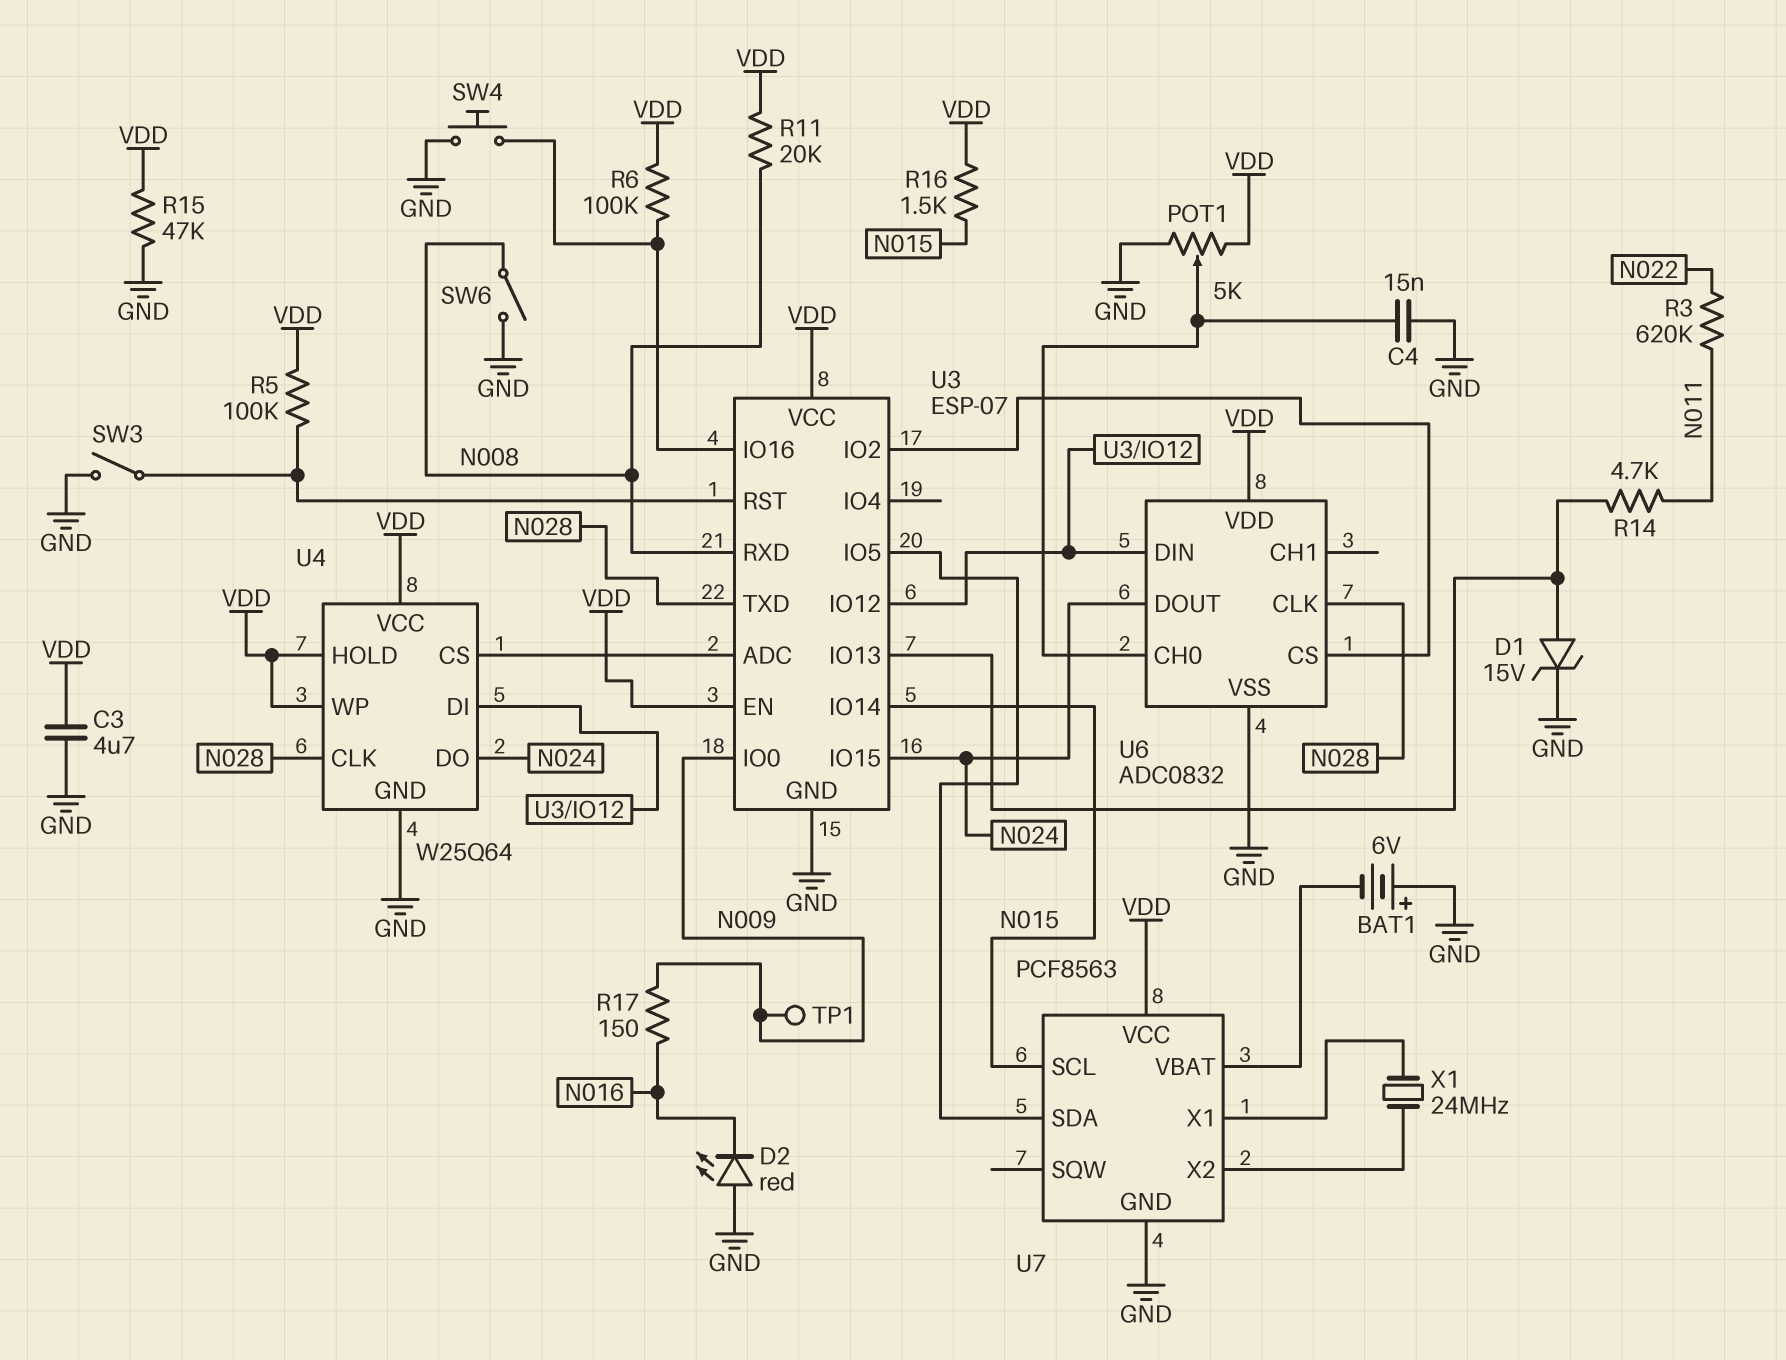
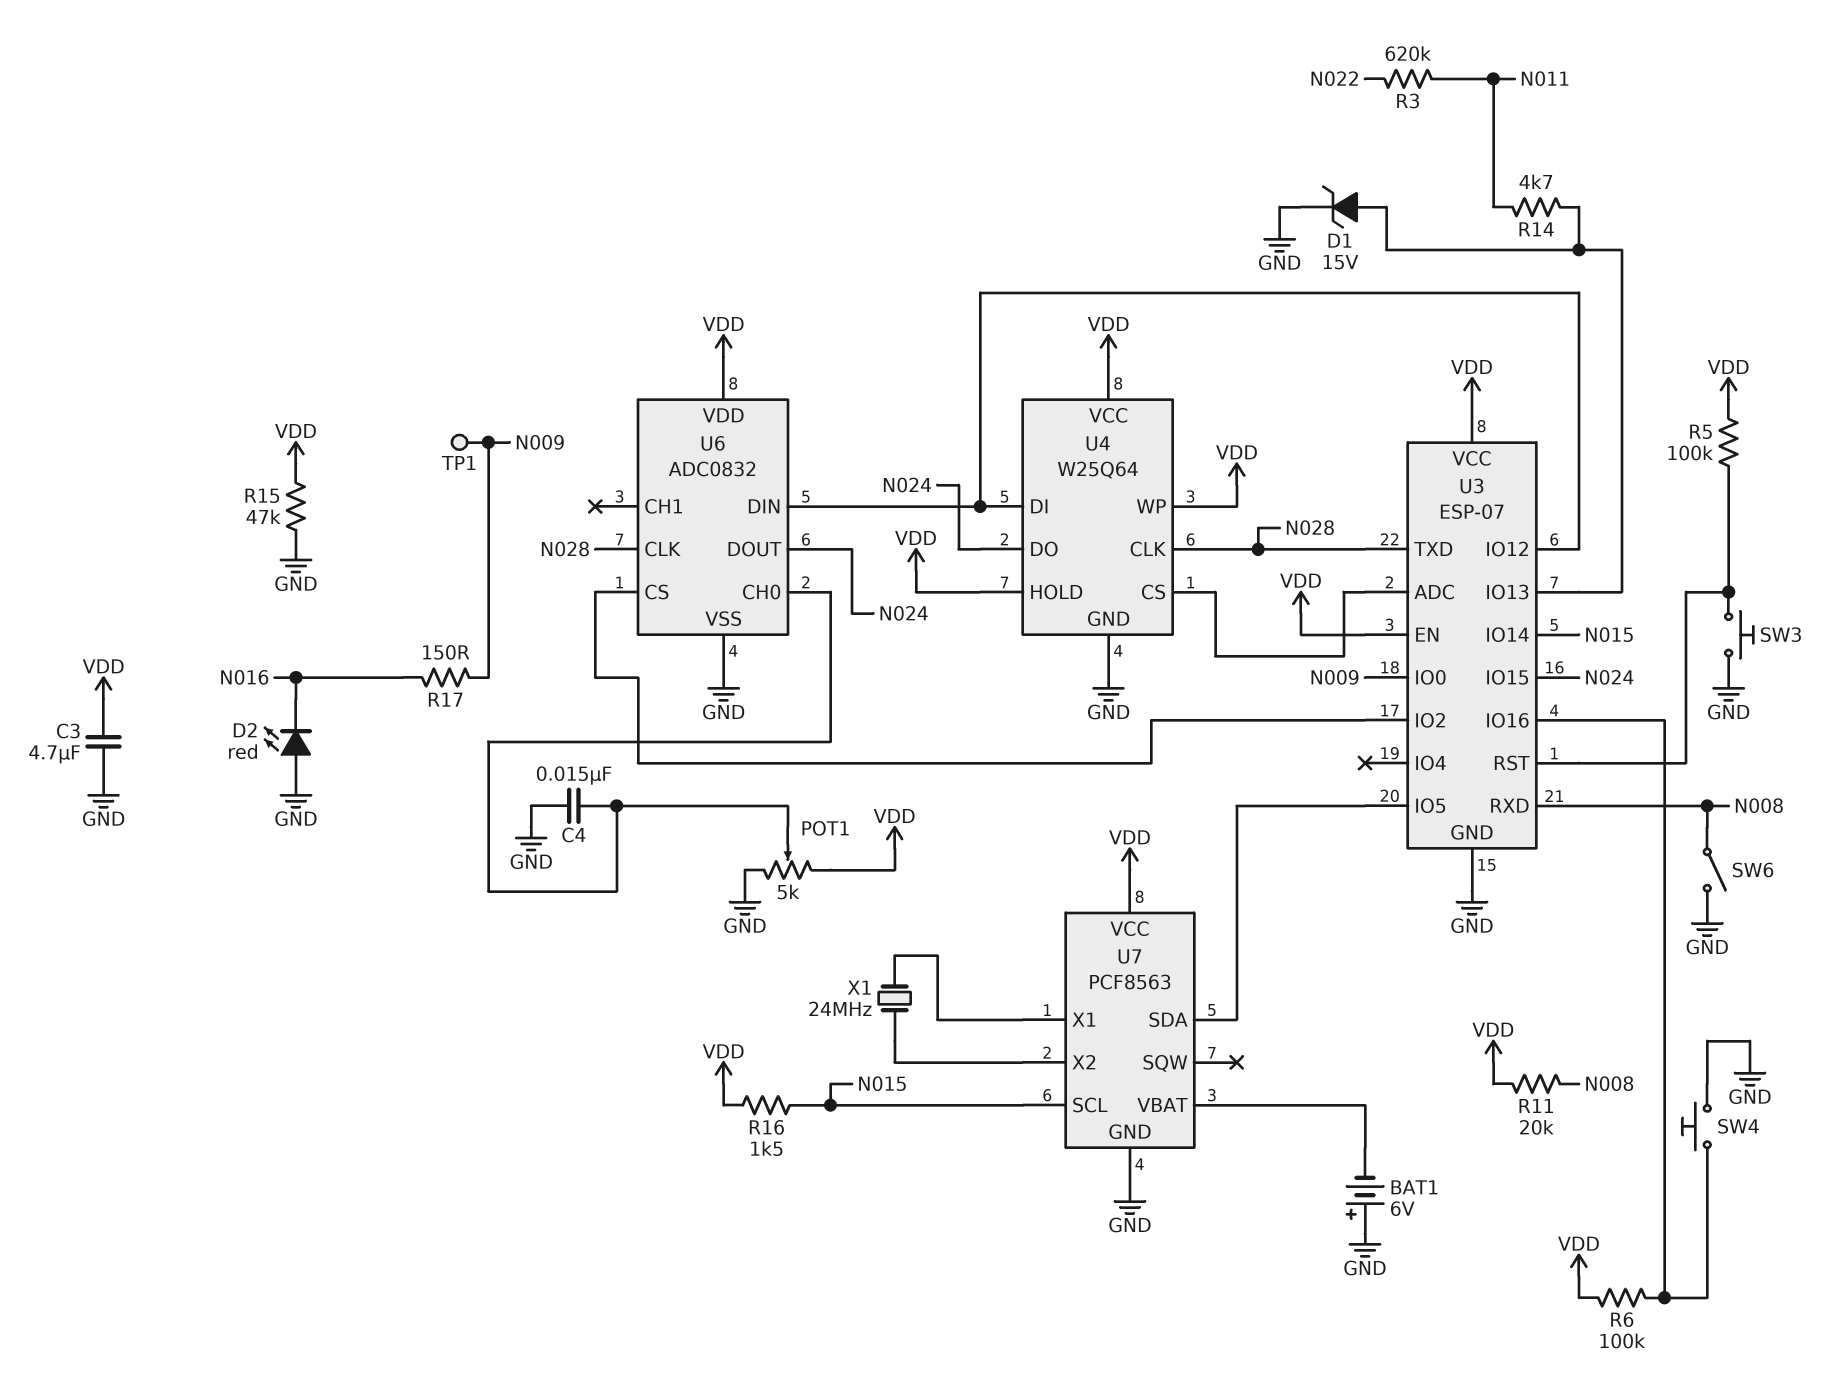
SW3: switch (GND, U3/RST) -> button (GND, U3/RST)

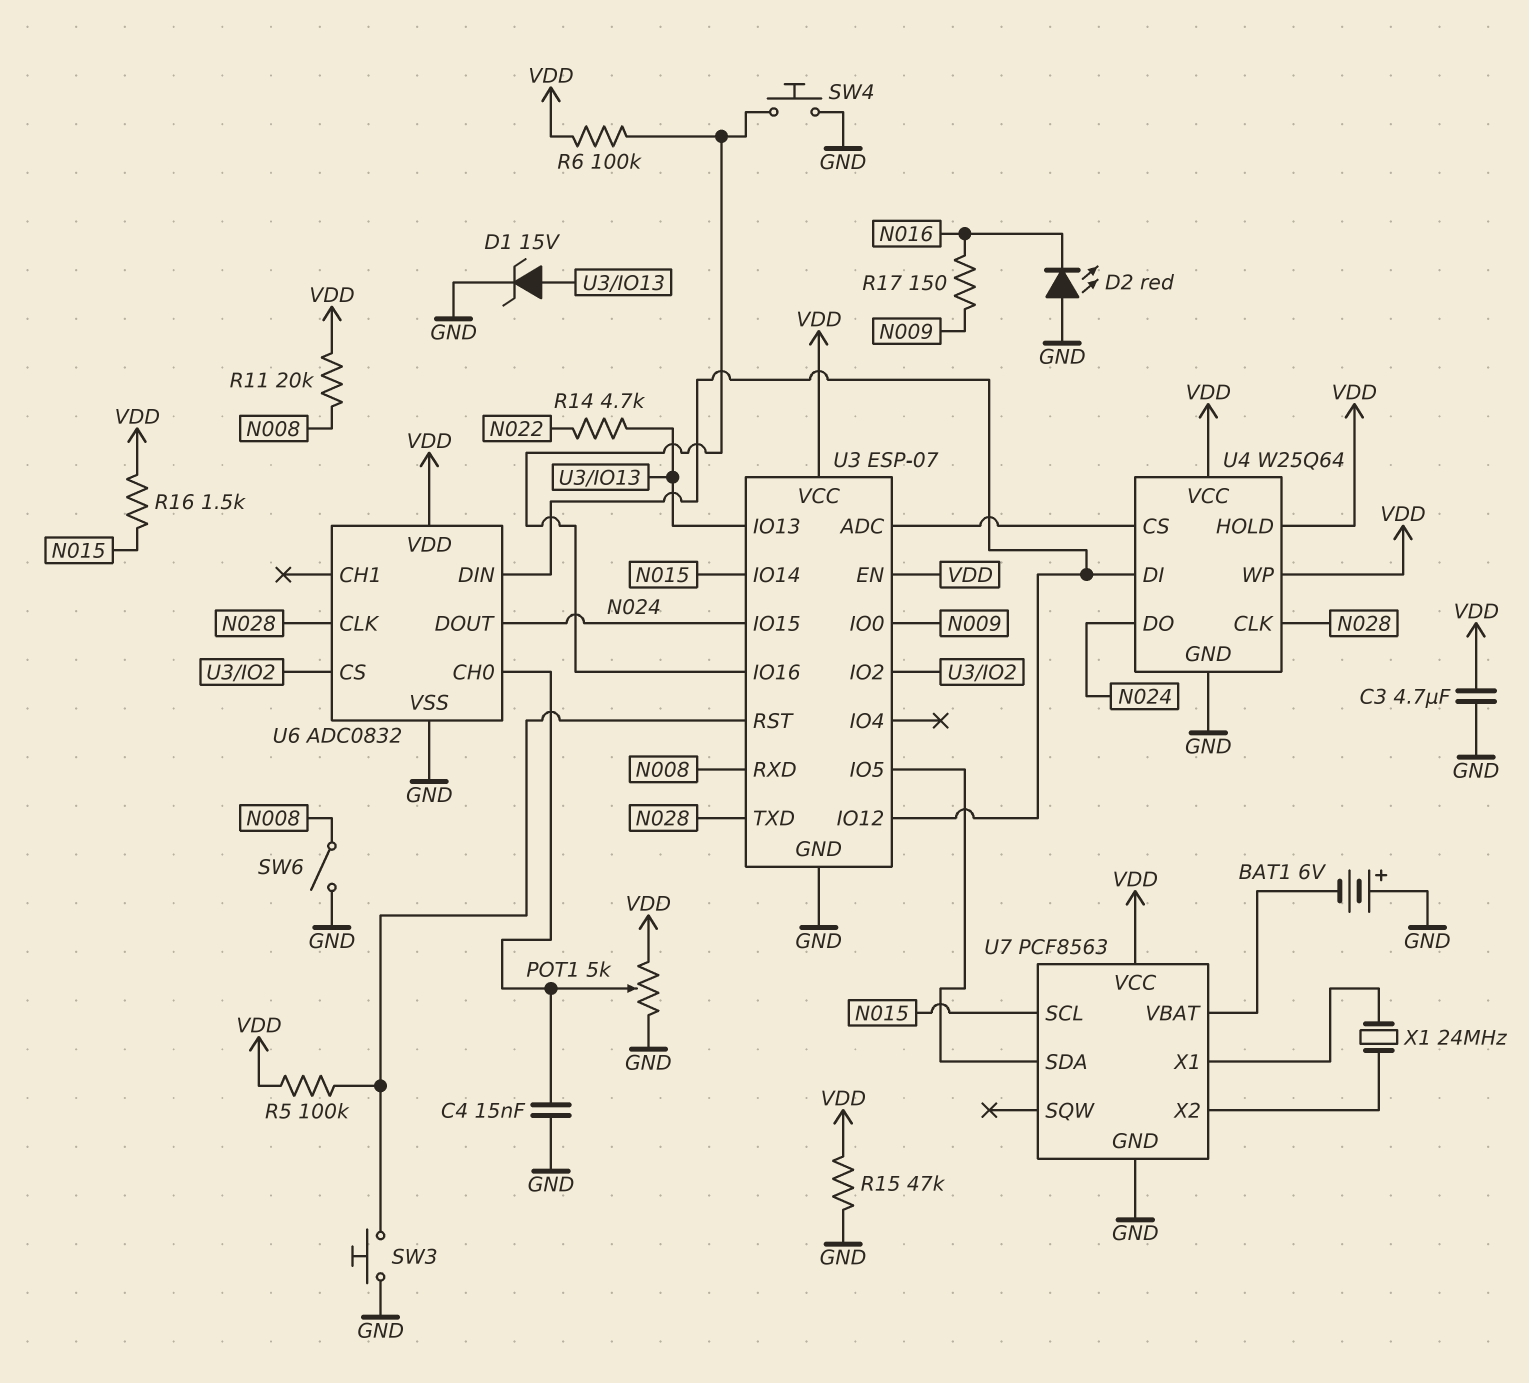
R3: 620k (N011, N022) -> none
R14: 4.7k (N011, U3/IO13) -> 4.7k (N022, U3/IO13)
TP1: test point (N009) -> none

